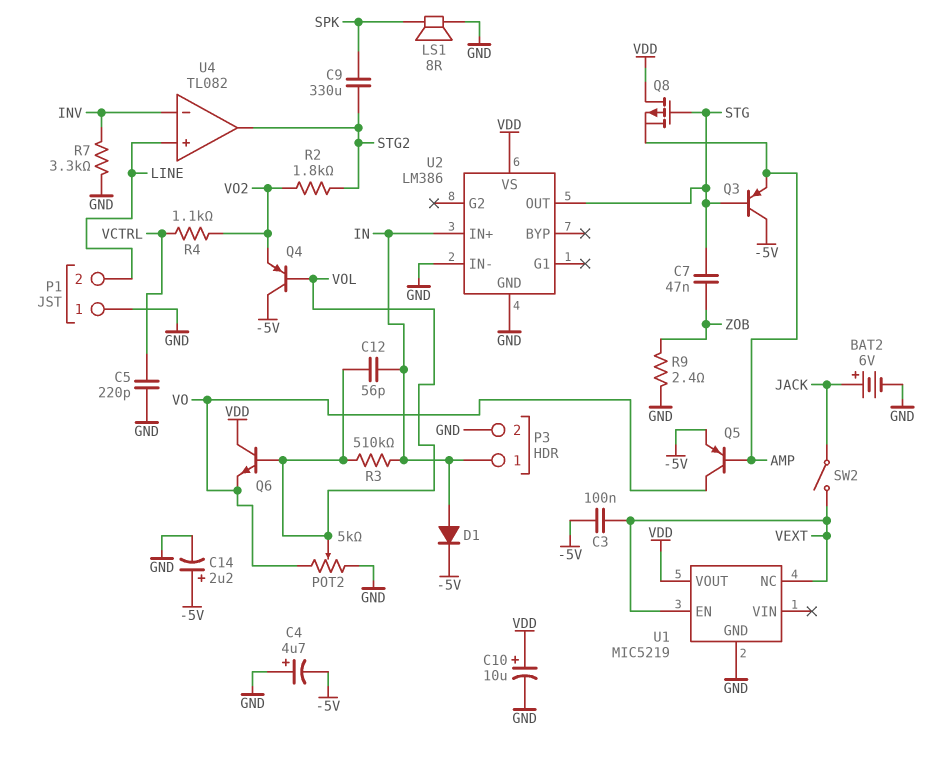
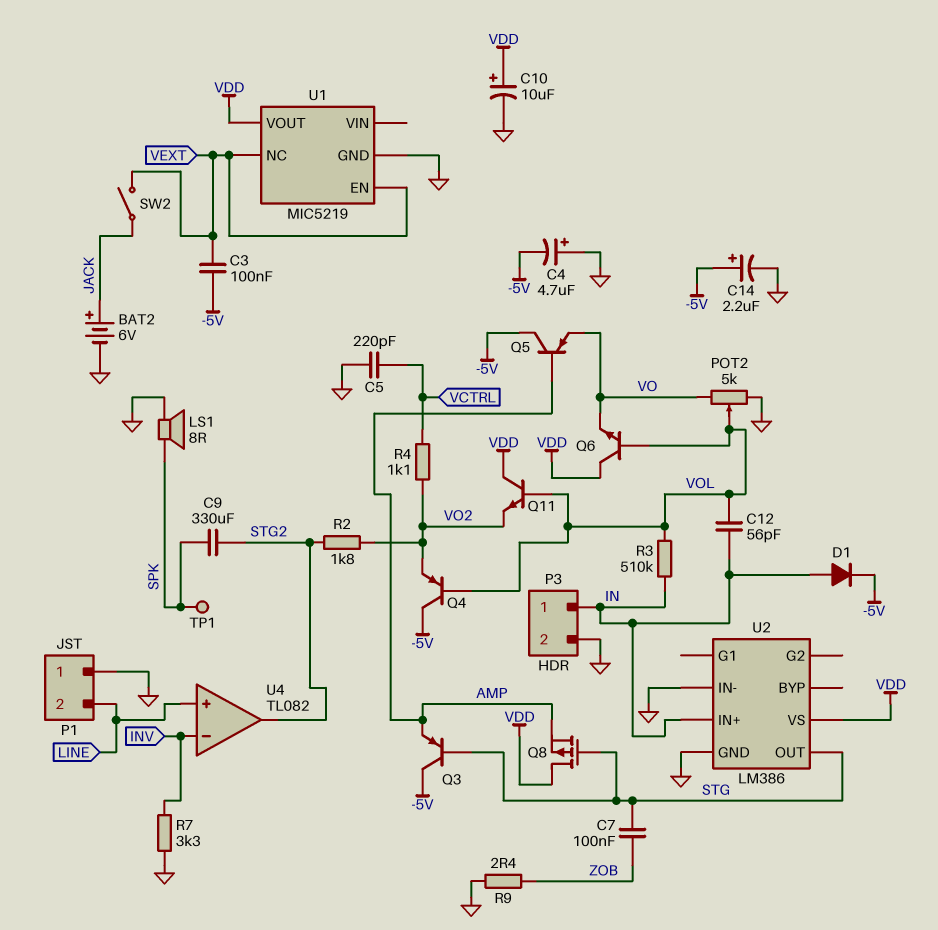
C7: 47nF (STG, ZOB) -> 100nF (STG, ZOB)
Q5: PNP (B AMP, C VO, E -5V) -> PNP (B AMP, C -5V, E VO)
Q11: none -> NPN (B VOL, C VDD, E VO2)
TP1: none -> test point (SPK)

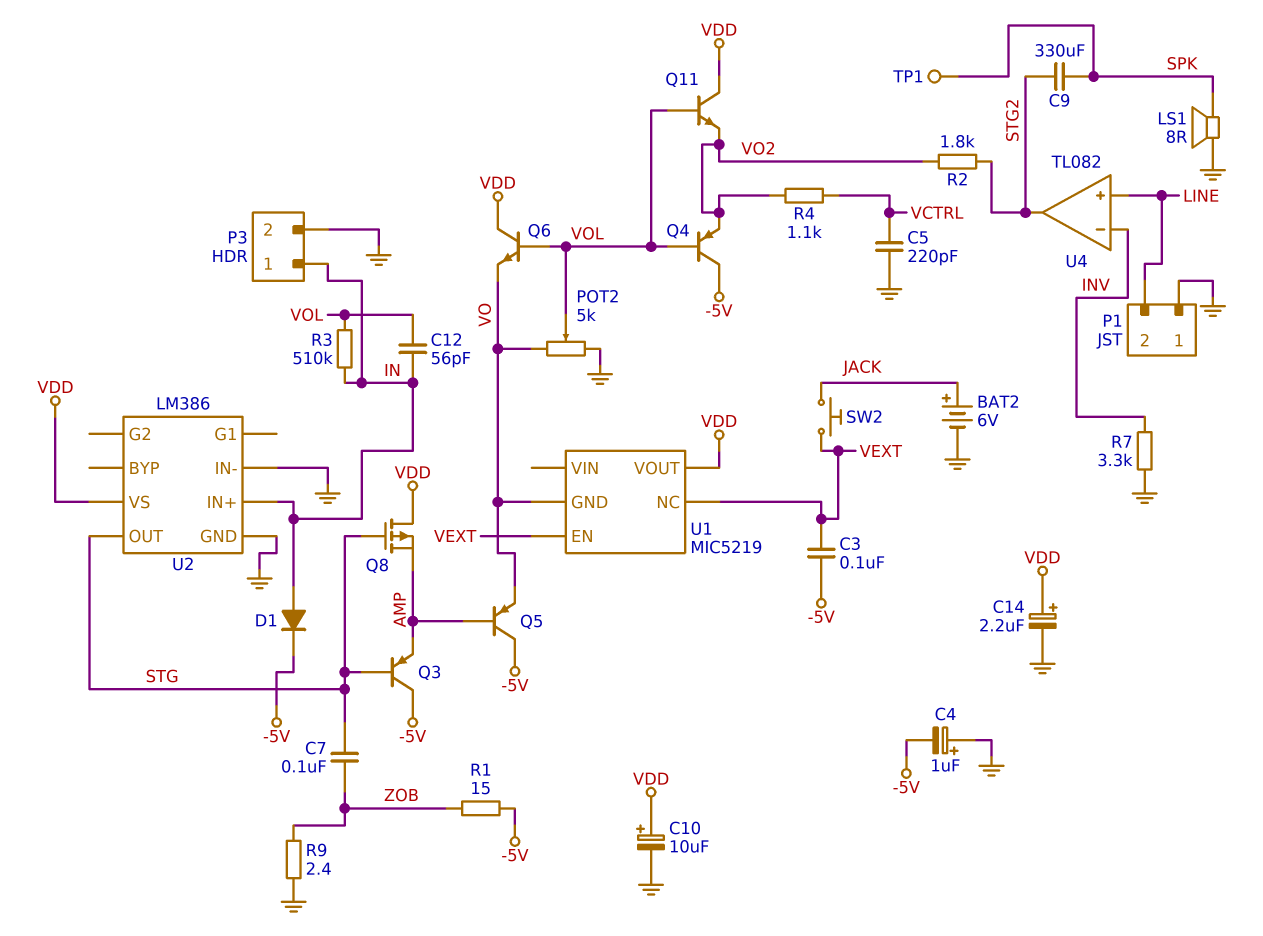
C4: 4.7uF (plus GND, minus -5V) -> 1uF (plus GND, minus -5V)
C14: 2.2uF (plus -5V, minus GND) -> 2.2uF (plus VDD, minus GND)
R1: none -> 15 (-5V, ZOB)
SW2: switch (JACK, VEXT) -> button (JACK, VEXT)
U1 pin GND: GND -> VO

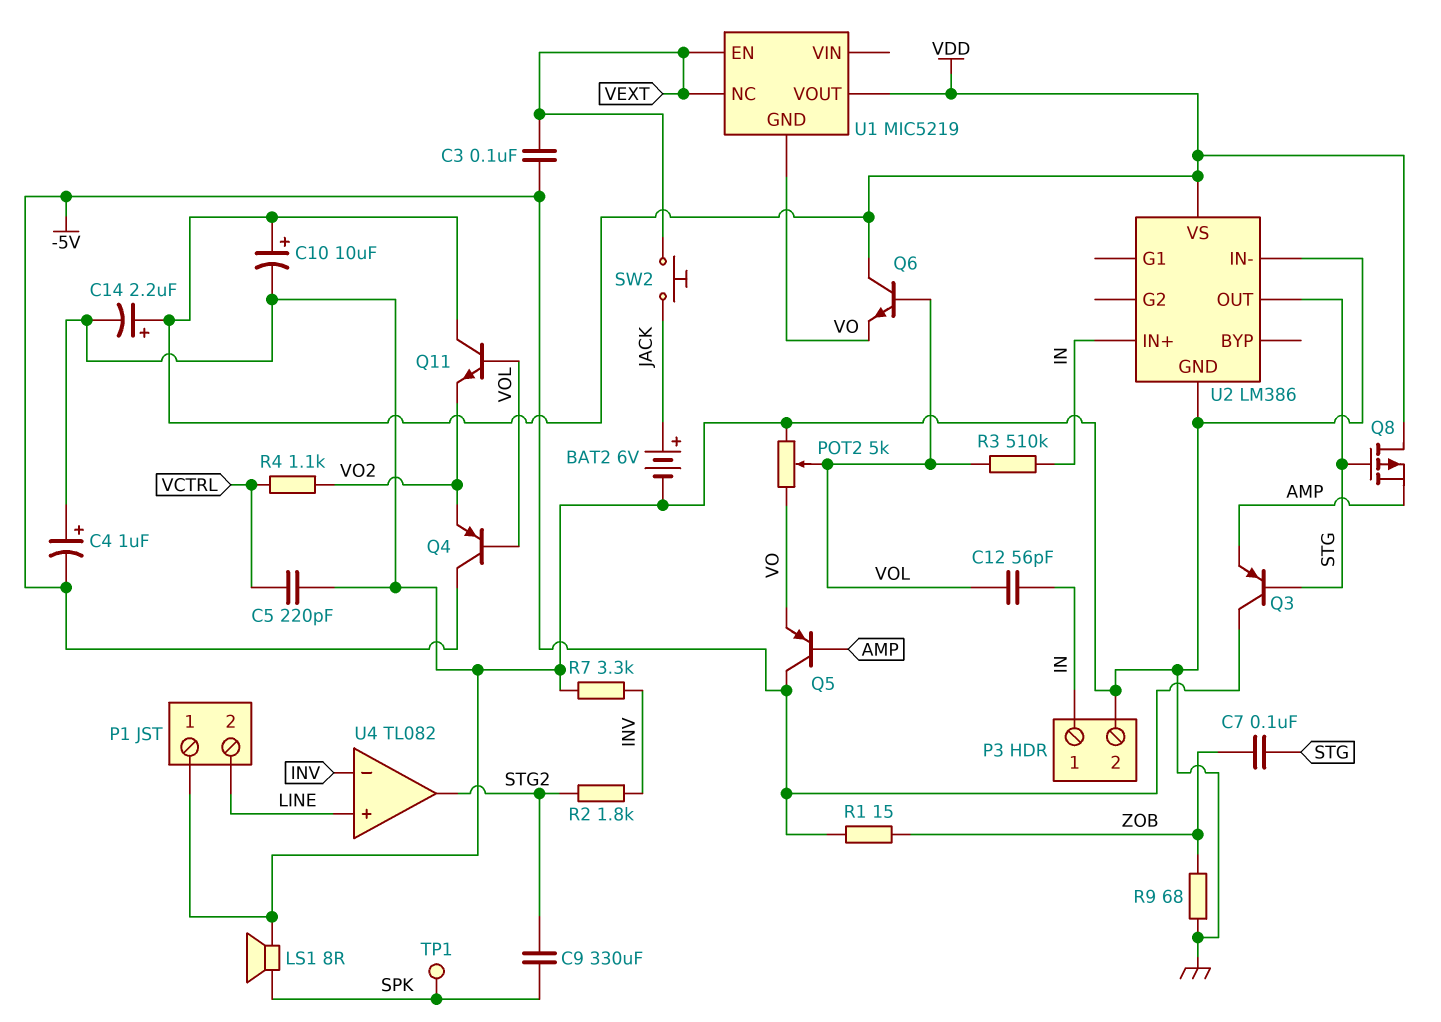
D1: diode (A IN, K -5V) -> none
R2: 1.8k (STG2, VO2) -> 1.8k (INV, STG2)
R9: 2.4 (GND, ZOB) -> 68 (GND, ZOB)

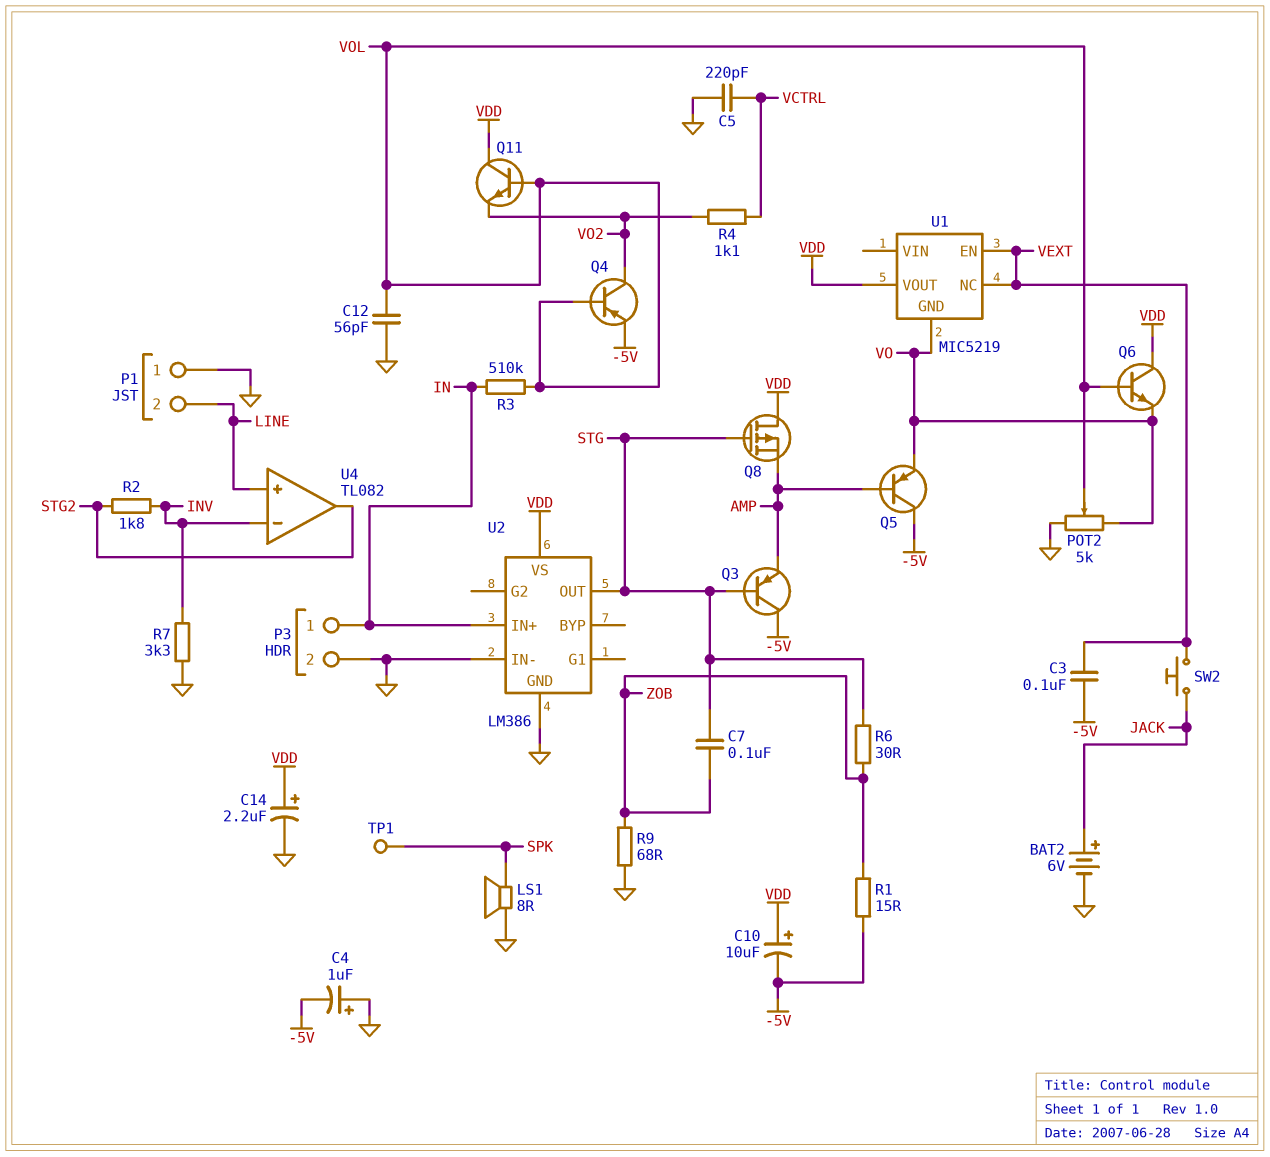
C9: 330uF (SPK, STG2) -> none
C10: 10uF (plus VDD, minus GND) -> 10uF (plus VDD, minus -5V)
C12: 56pF (IN, VOL) -> 56pF (GND, VOL)
Q4: PNP (B VOL, C -5V, E VO2) -> PNP (B VOL, C VO2, E -5V)
R6: none -> 30 (STG, ZOB)

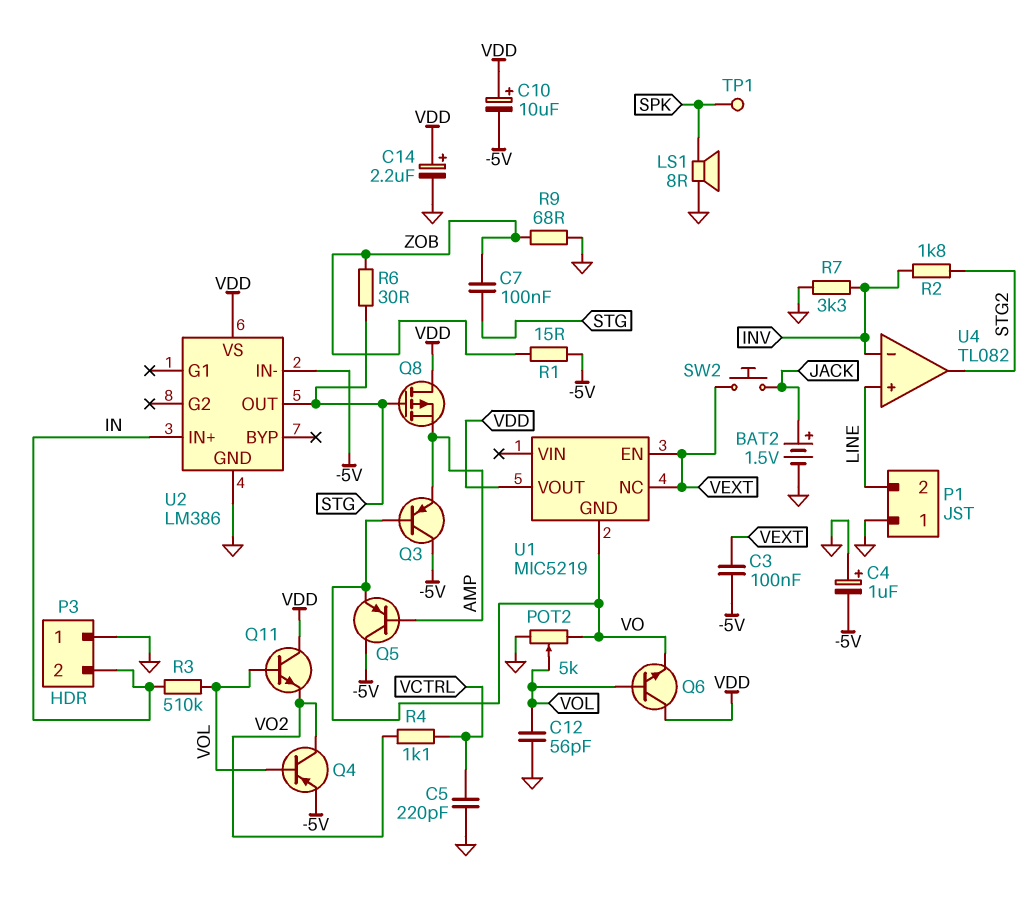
BAT2: 6V (plus JACK, minus GND) -> 1.5V (plus JACK, minus GND)
P3 pin 1: IN -> GND
P3 pin 2: GND -> IN
Q3: PNP (B STG, C -5V, E AMP) -> PNP (B VO, C -5V, E AMP)
U2 pin IN-: GND -> -5V

